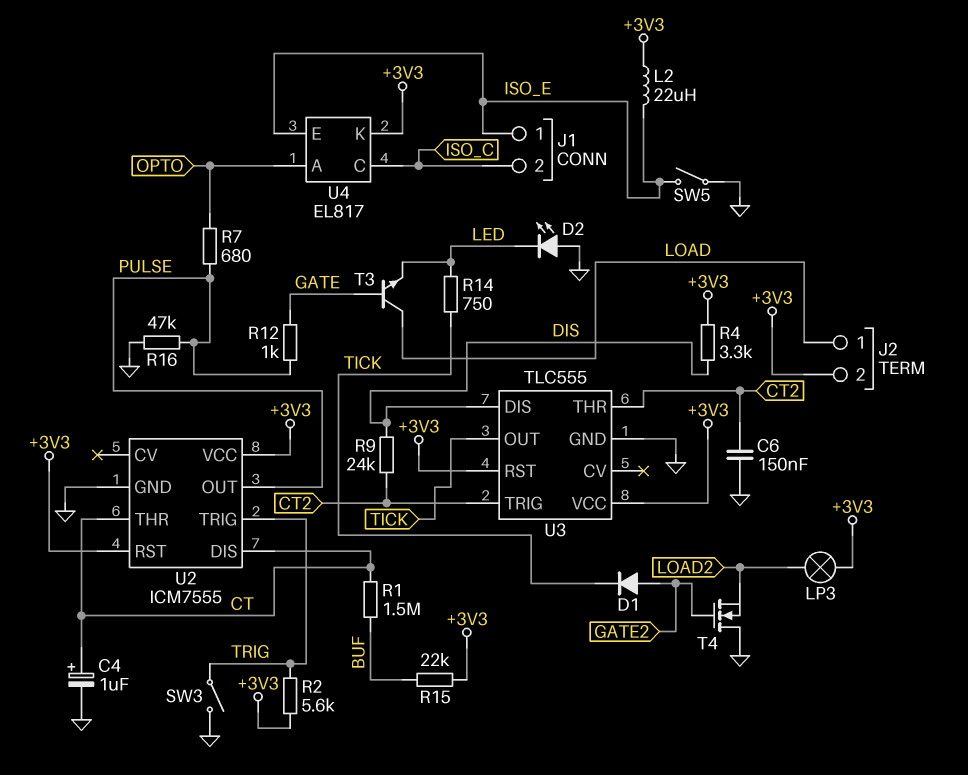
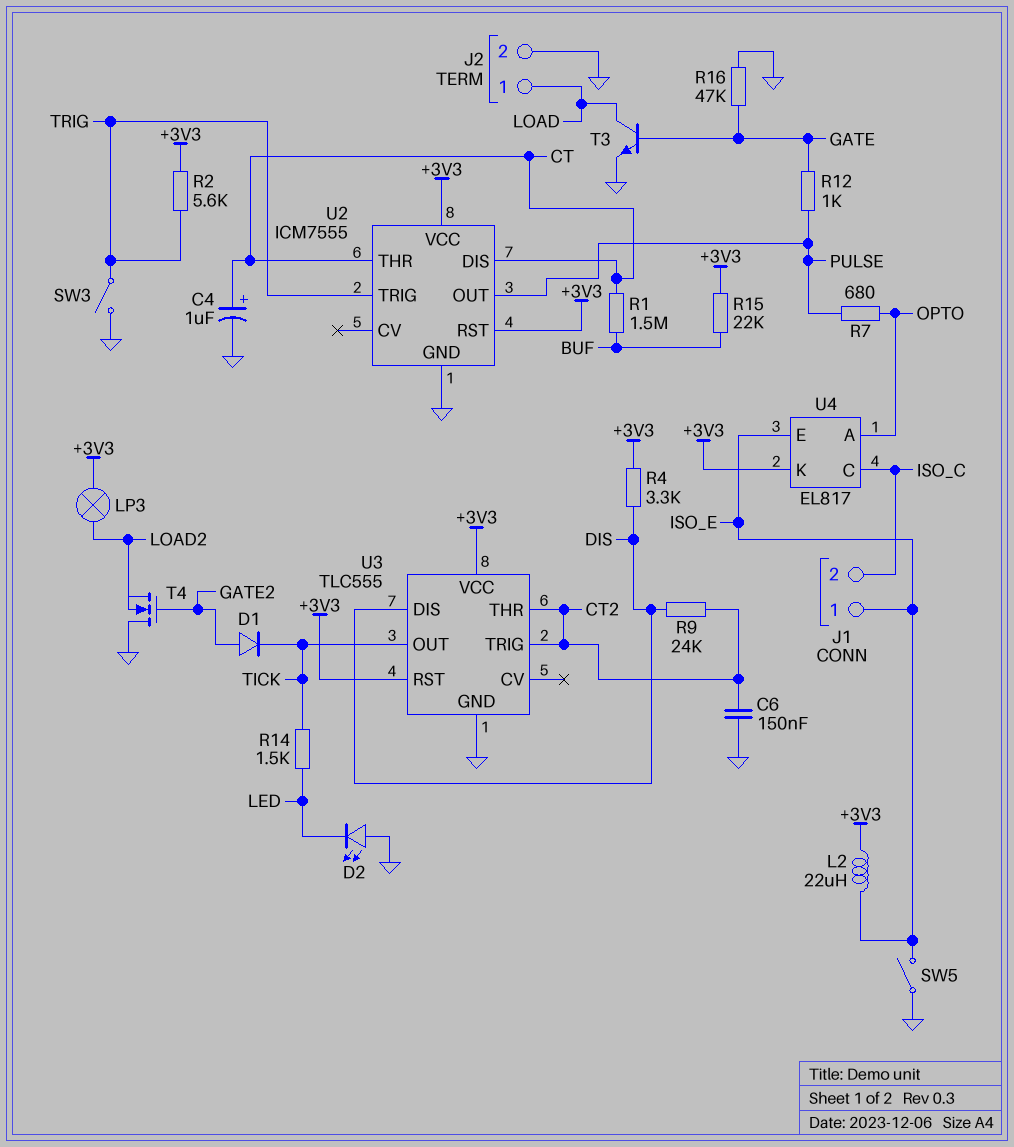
J2 pin 2: +3V3 -> GND
R14: 750 (LED, TICK) -> 1.5k (LED, TICK)
R16: 47k (GND, PULSE) -> 47k (GATE, GND)
T3: NPN (B GATE, C LOAD, E LED) -> NPN (B GATE, C LOAD, E GND)

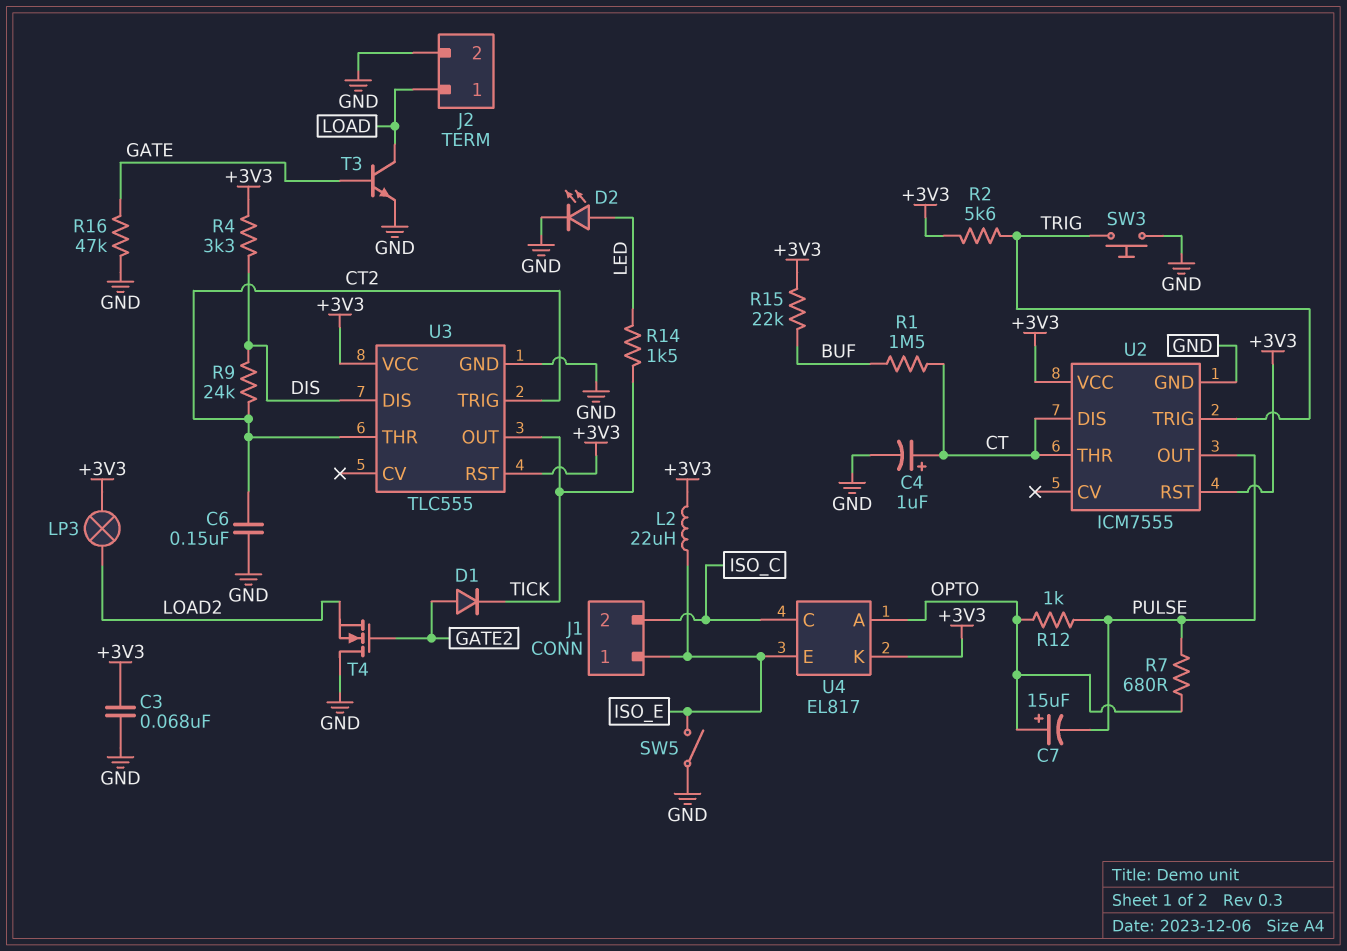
C3: none -> 68nF (+3V3, GND)
C7: none -> 15uF (plus OPTO, minus PULSE)
D2: LED (A GND, K LED) -> LED (A LED, K GND)
R12: 1k (GATE, PULSE) -> 1k (OPTO, PULSE)
SW3: switch (GND, TRIG) -> button (GND, TRIG)

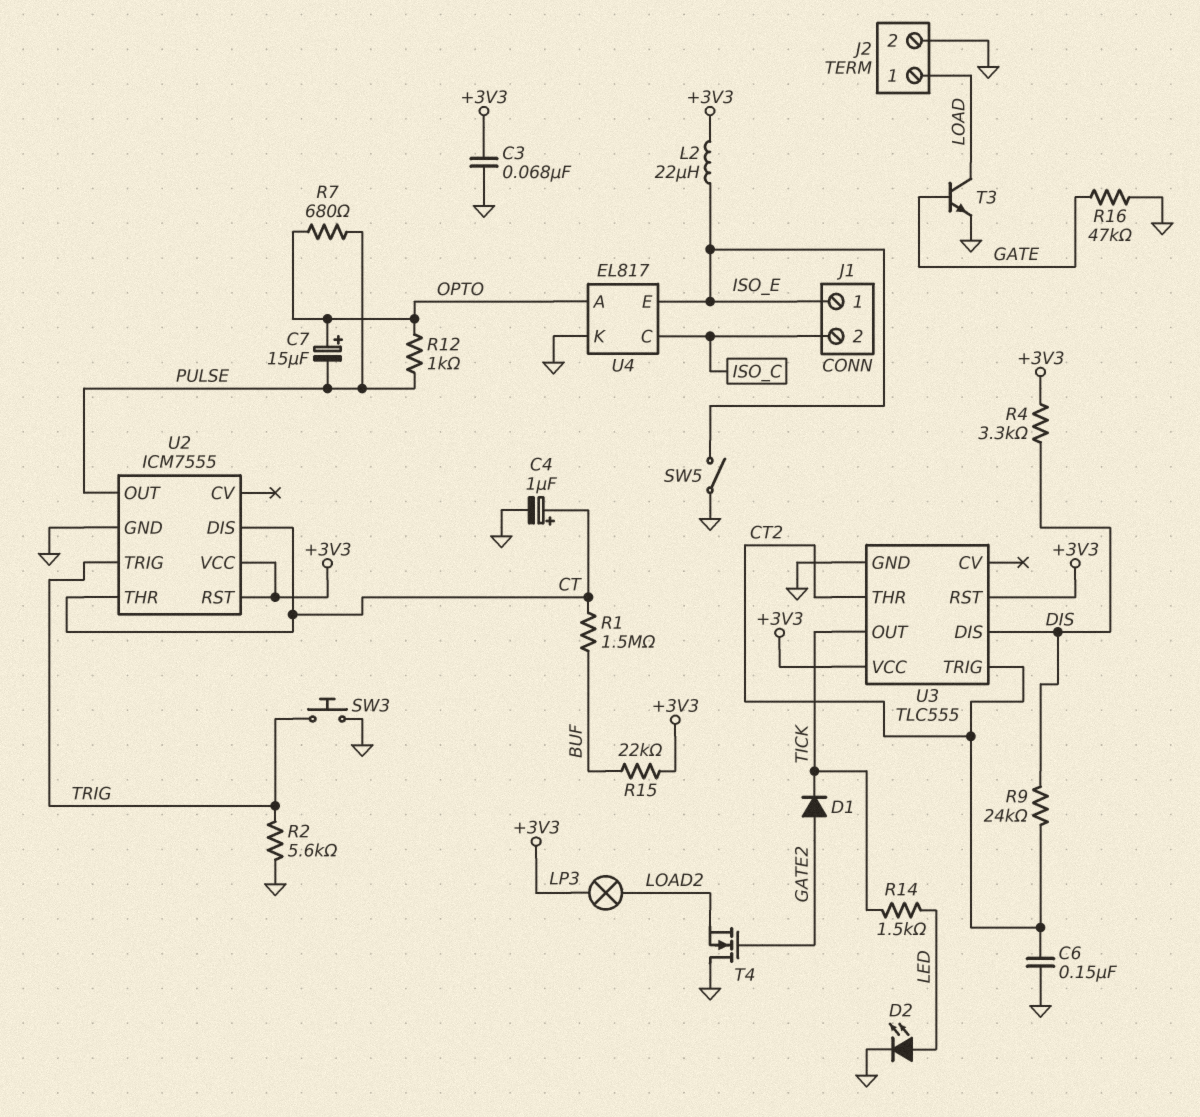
R2: 5.6k (+3V3, TRIG) -> 5.6k (GND, TRIG)
U4 pin K: +3V3 -> GND

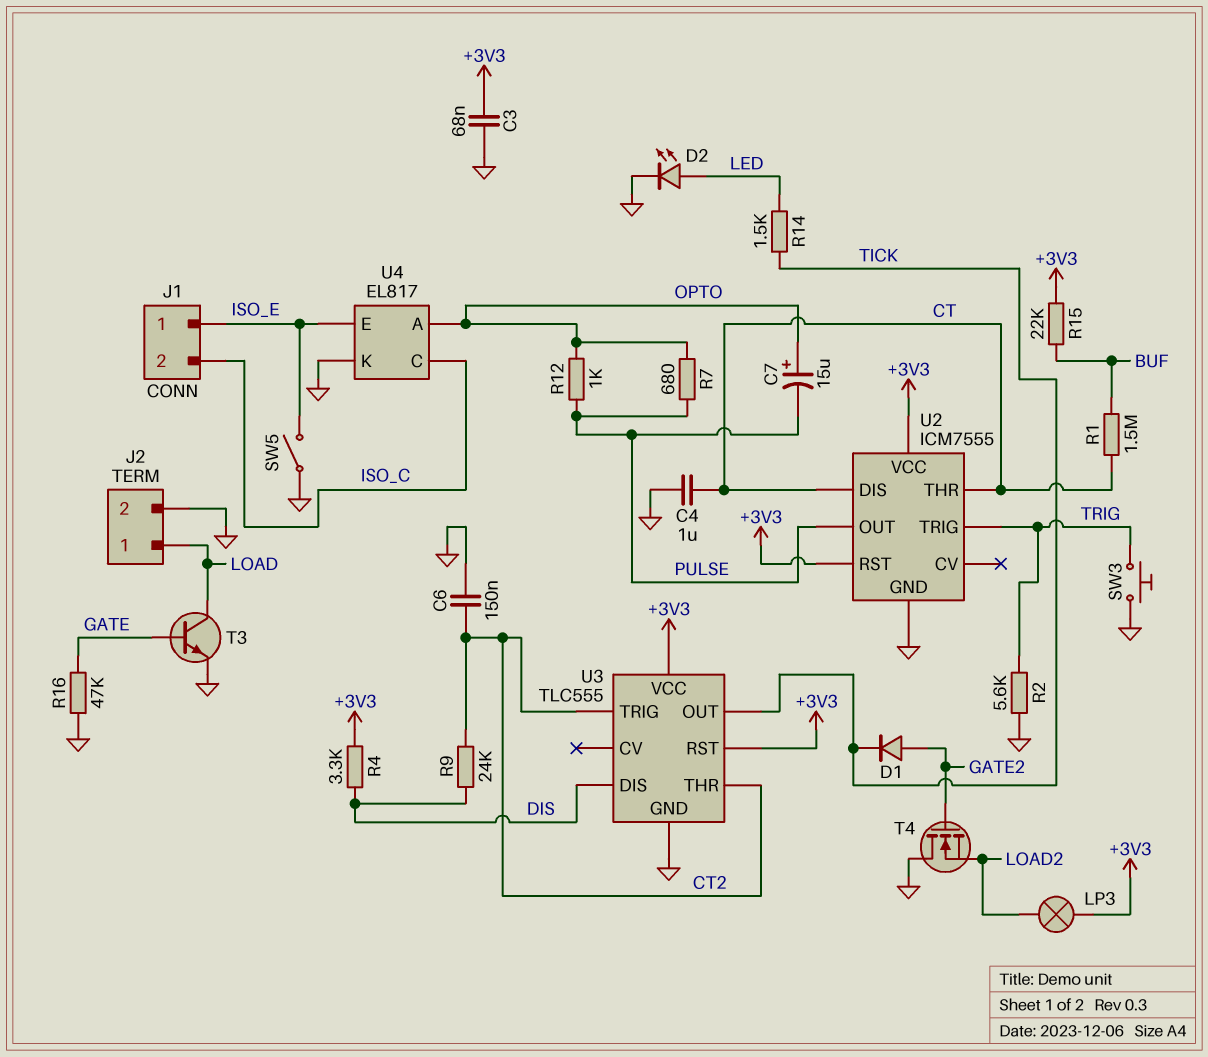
C4: 1uF (plus CT, minus GND) -> 1uF (CT, GND)
L2: 22uH (+3V3, ISO_E) -> none

